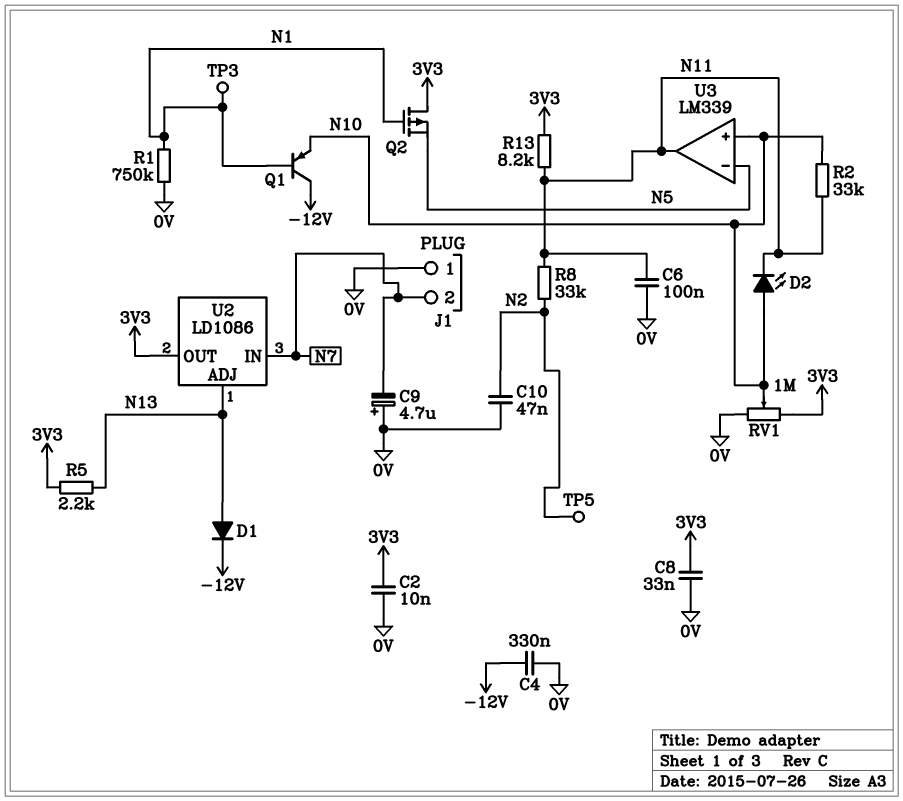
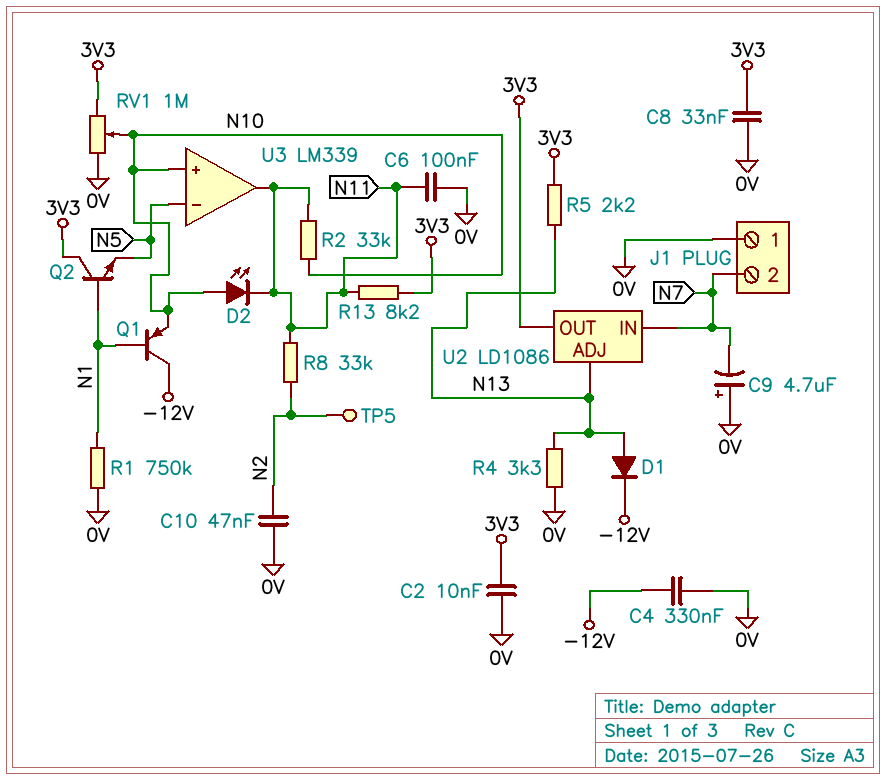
Q2: PMOS (G N1, D 3V3, S N5) -> NPN (B N1, C 3V3, E N5)
R4: none -> 3.3k (0V, N13)
TP3: test point (N1) -> none

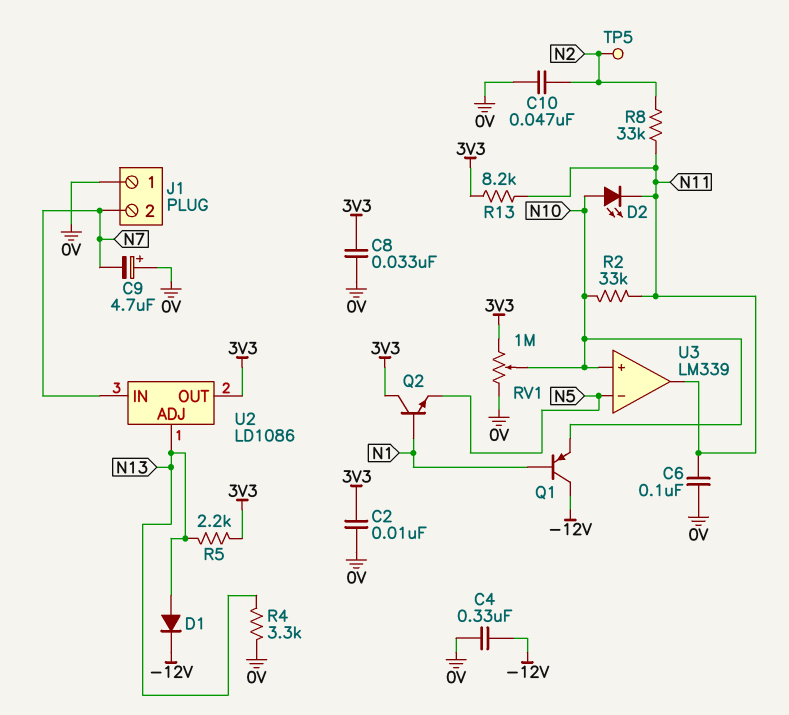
R1: 750k (0V, N1) -> none

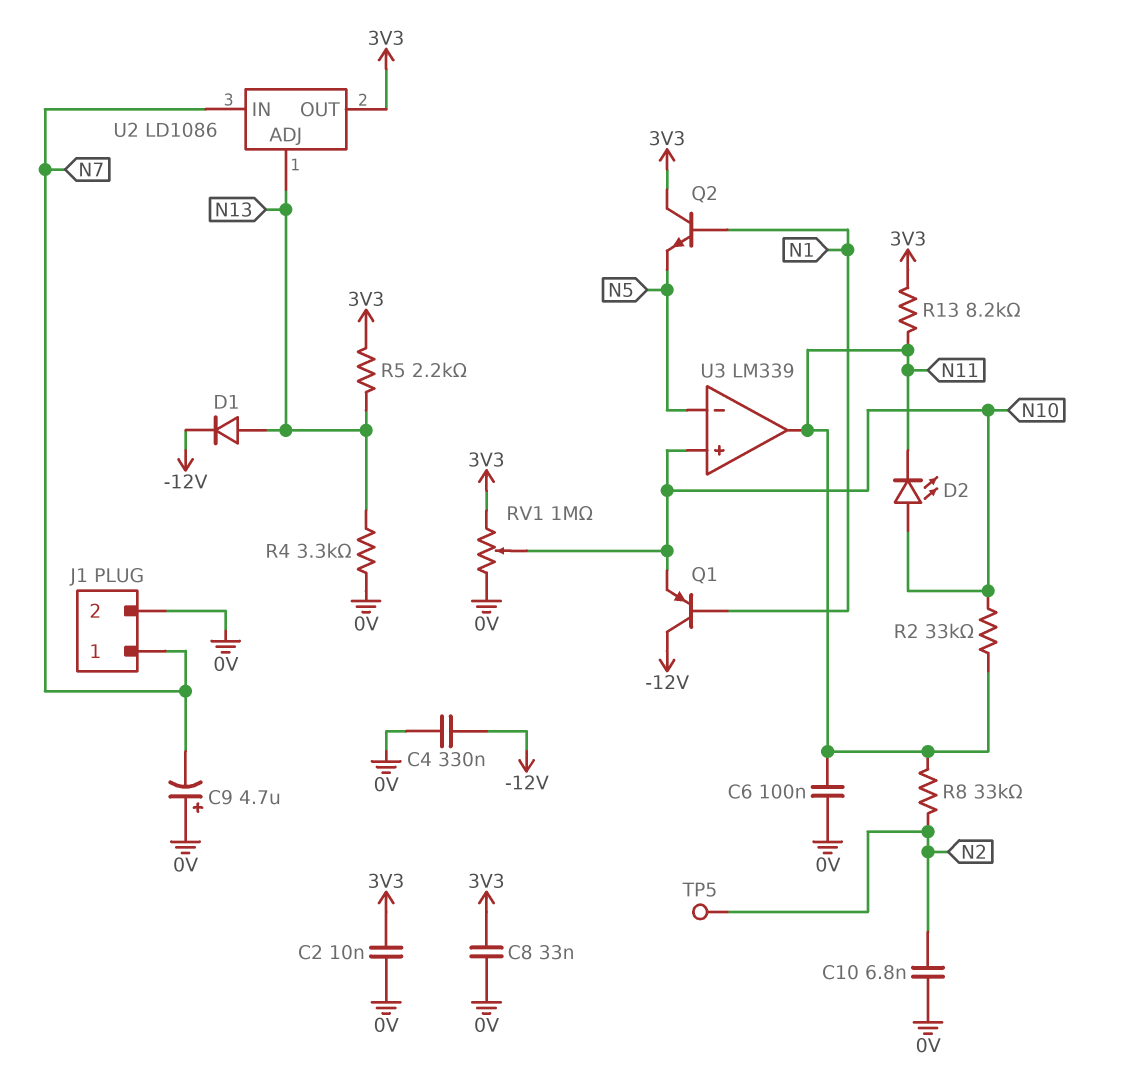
C10: 47nF (0V, N2) -> 6.8nF (0V, N2)
J1 pin 1: 0V -> N7
J1 pin 2: N7 -> 0V

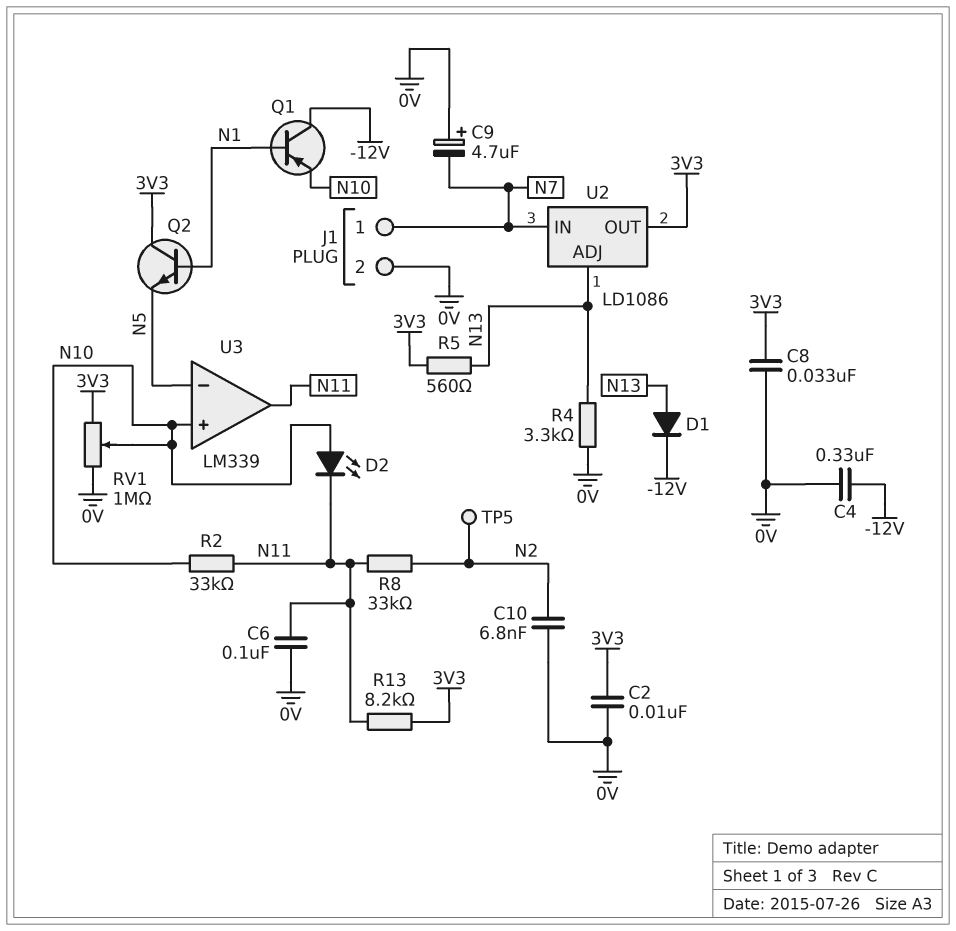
R5: 2.2k (3V3, N13) -> 560 (3V3, N13)

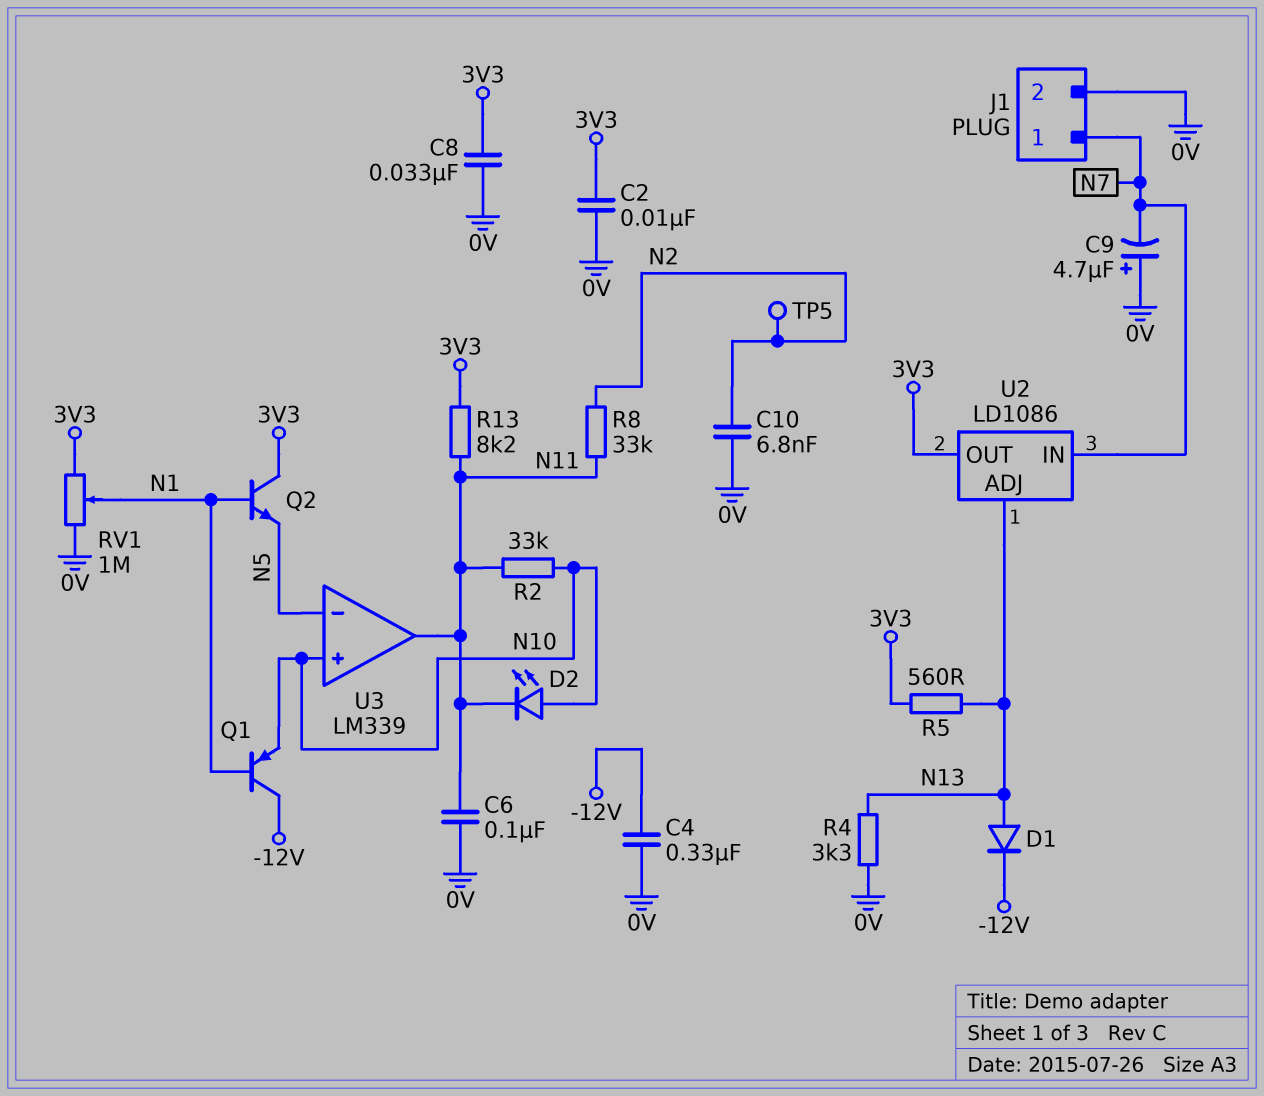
RV1: 1M (0V, 3V3, wiper N10) -> 1M (0V, 3V3, wiper N1)

